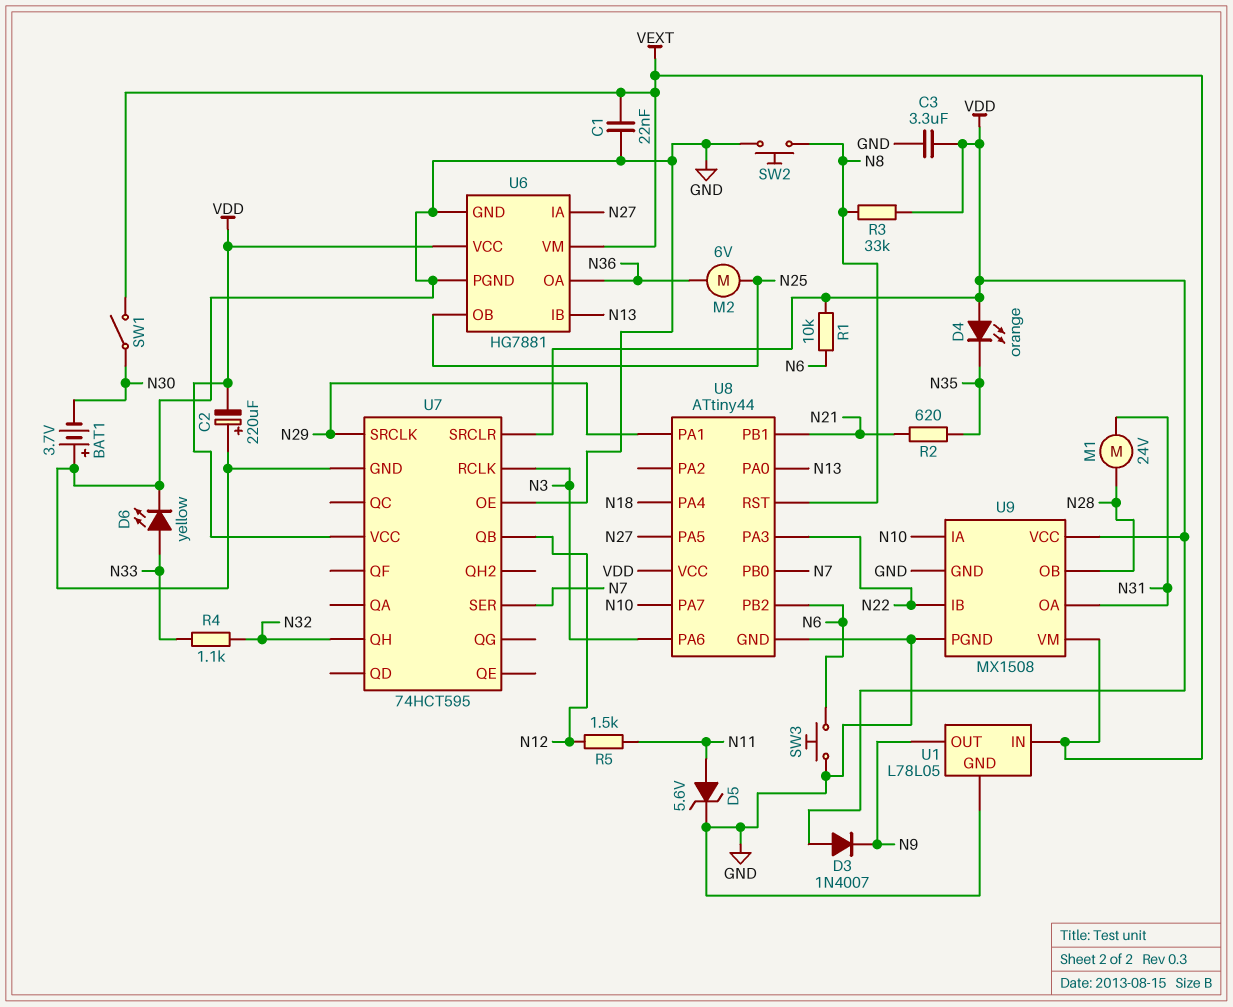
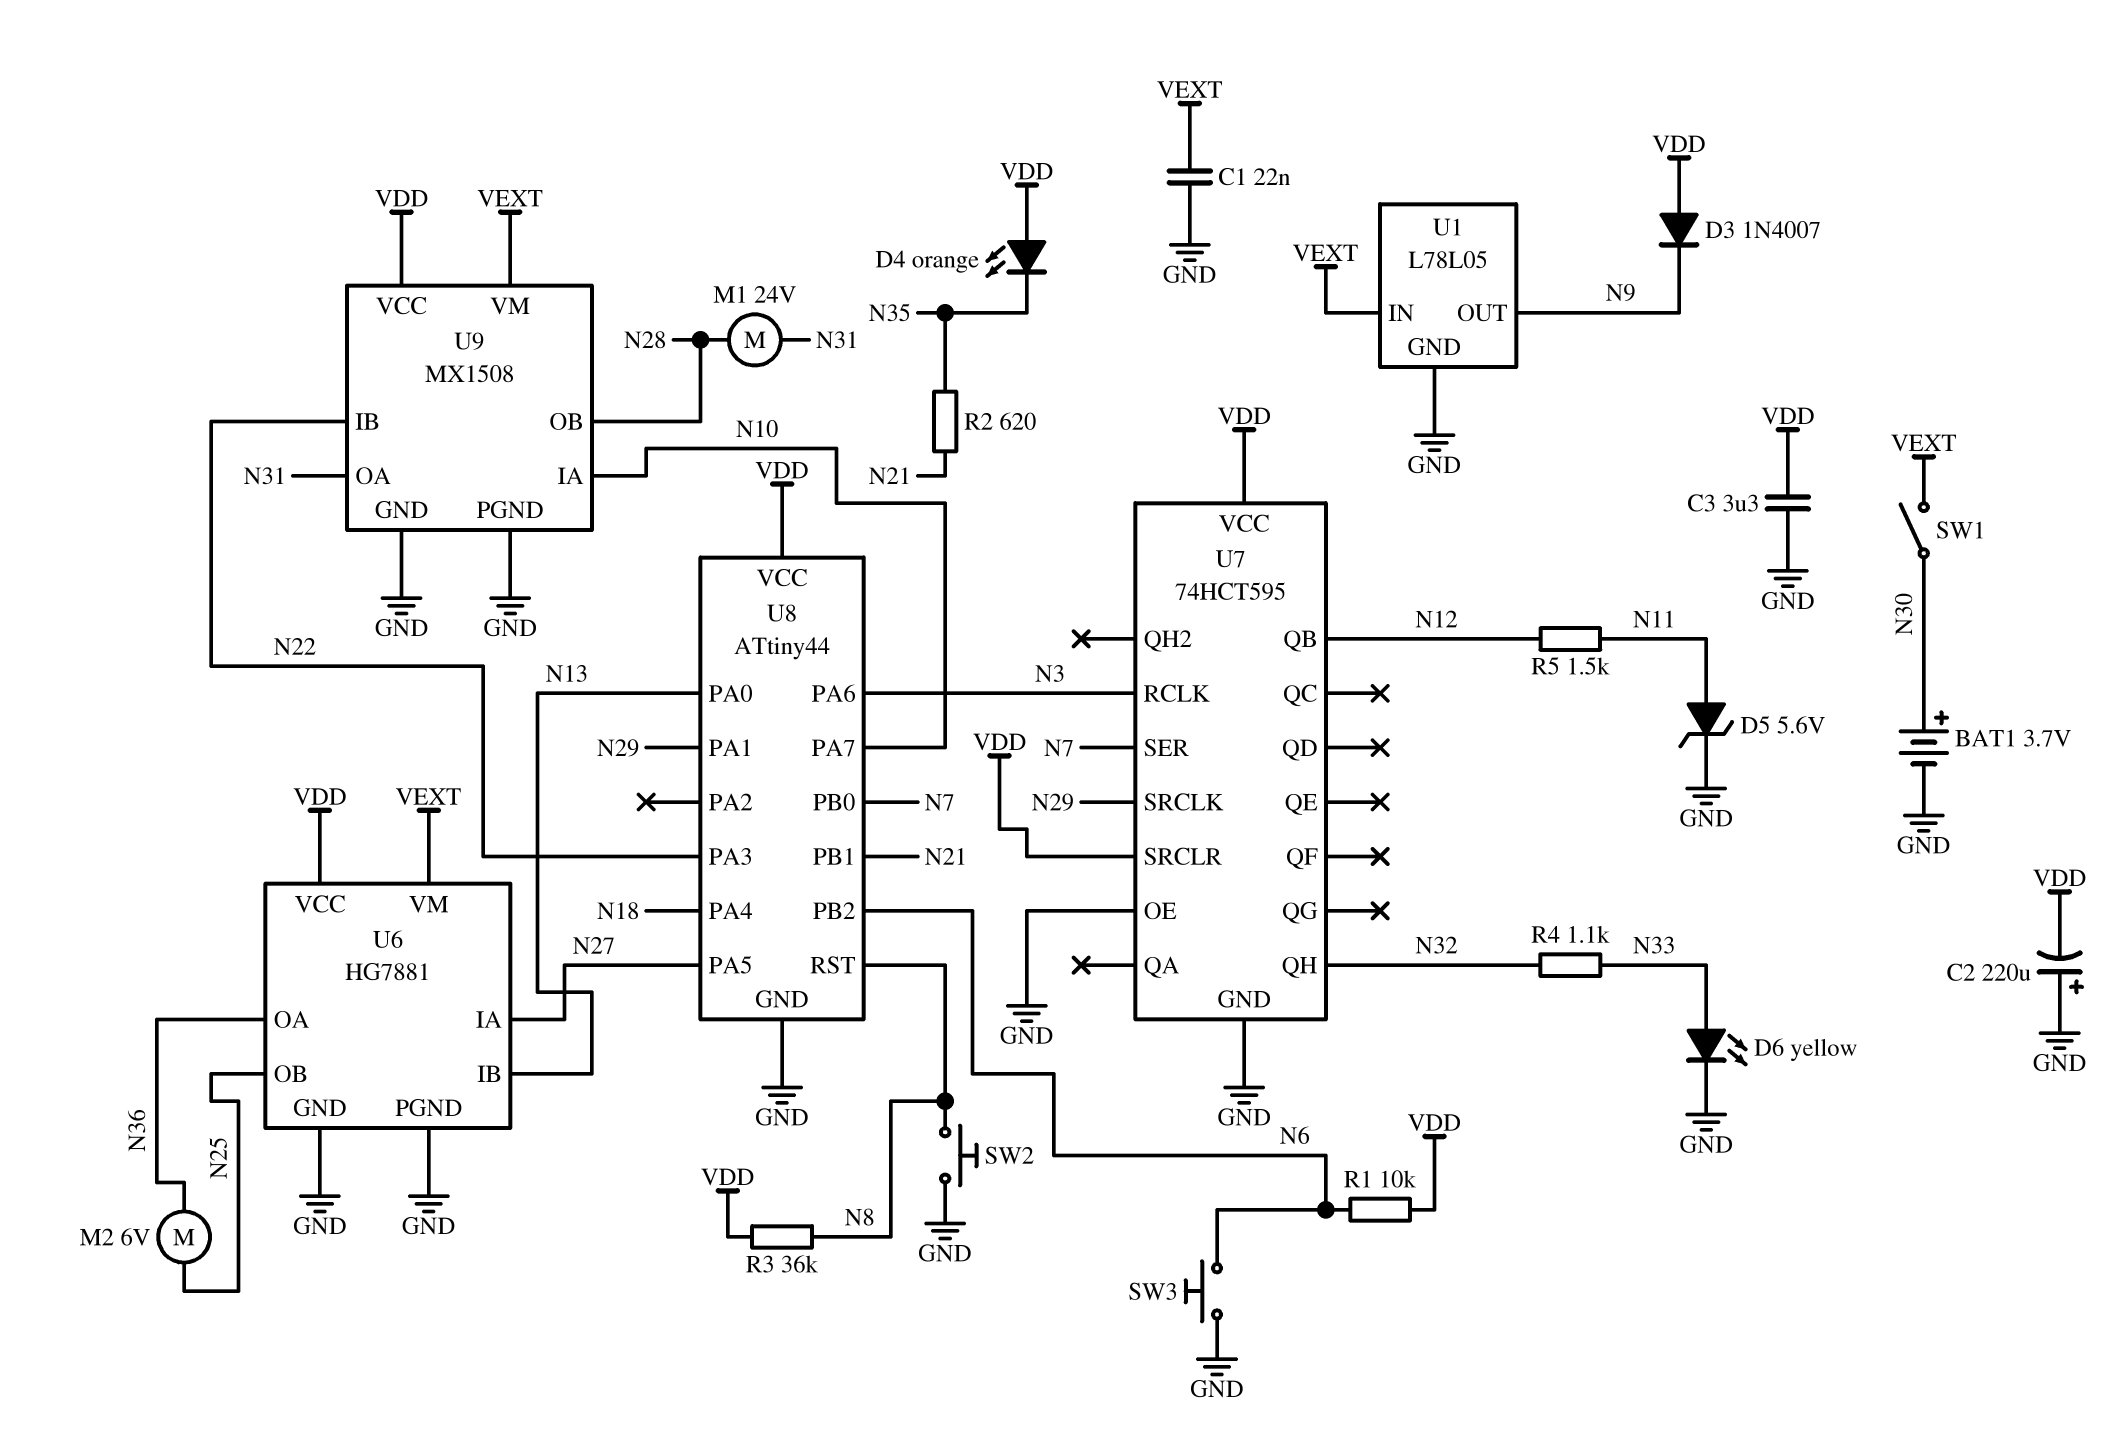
BAT1: 3.7V (plus GND, minus N30) -> 3.7V (plus N30, minus GND)
R3: 33k (N8, VDD) -> 36k (N8, VDD)

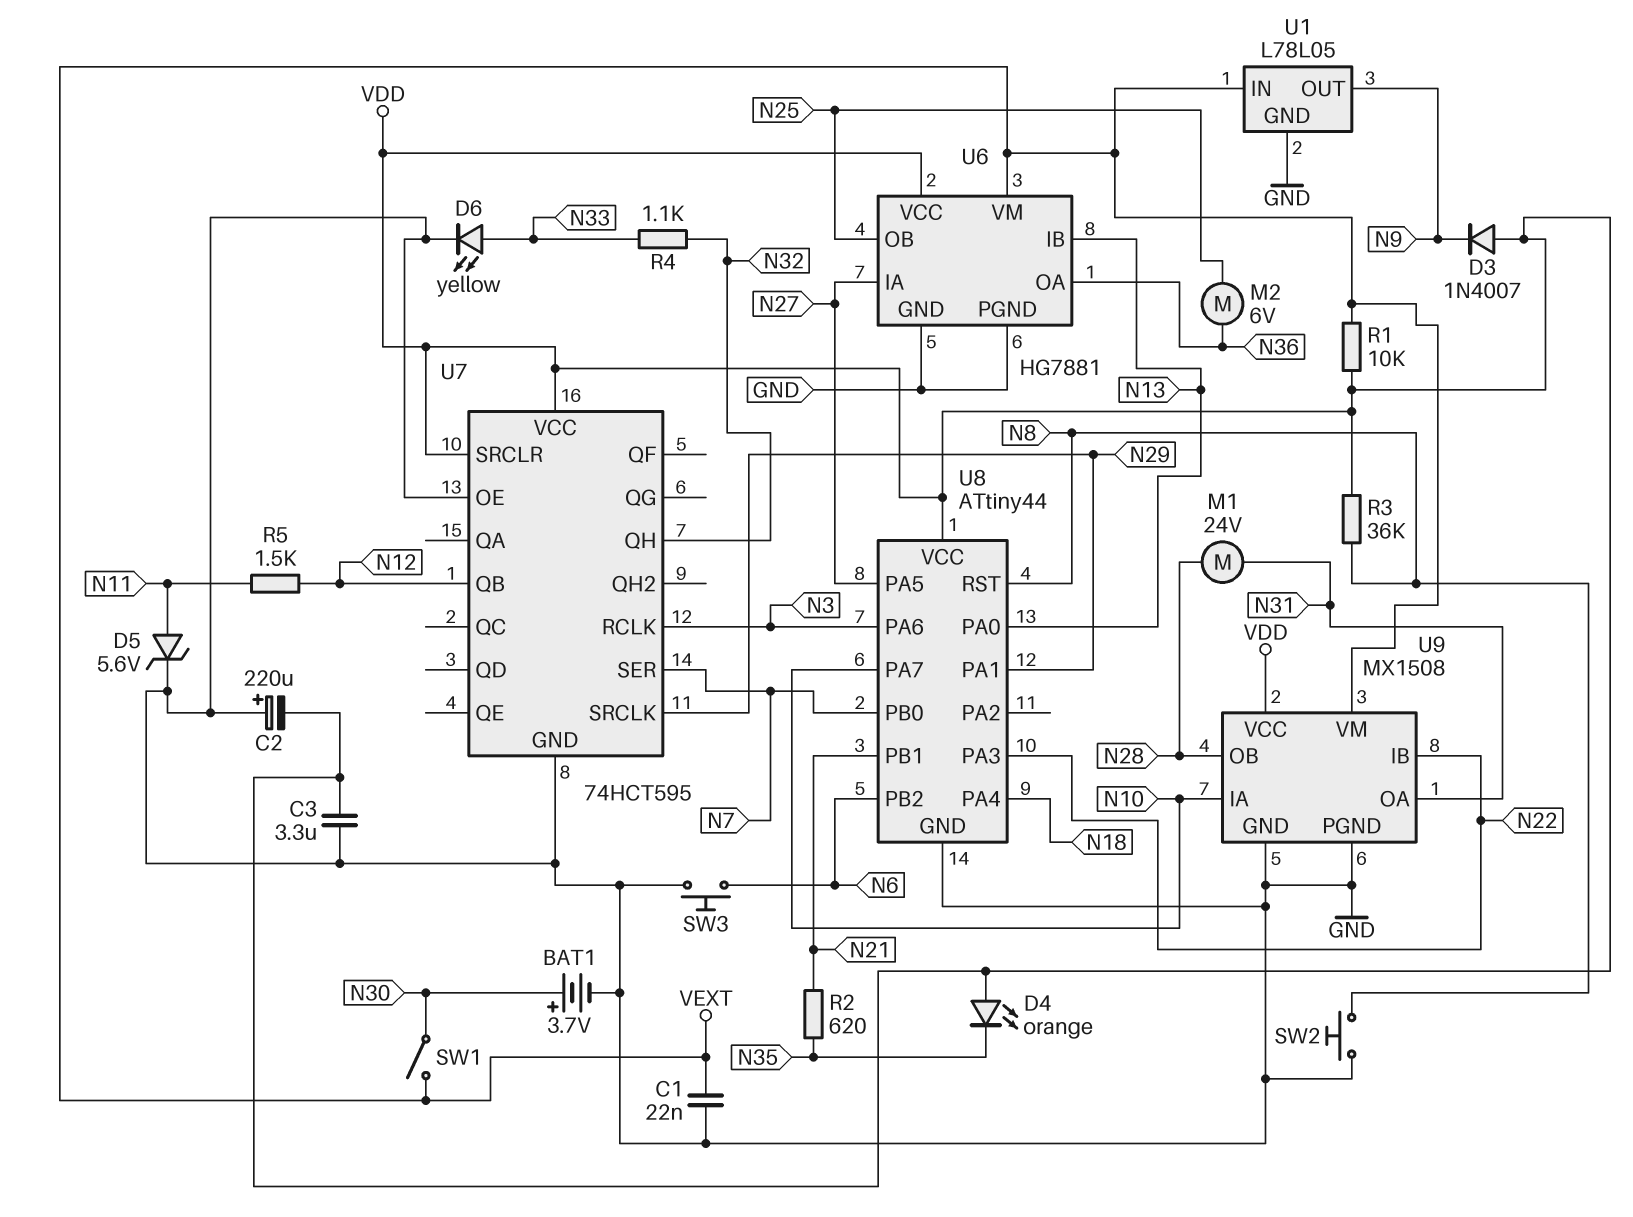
R1: 10k (N6, VDD) -> 10k (VDD, VEXT)

